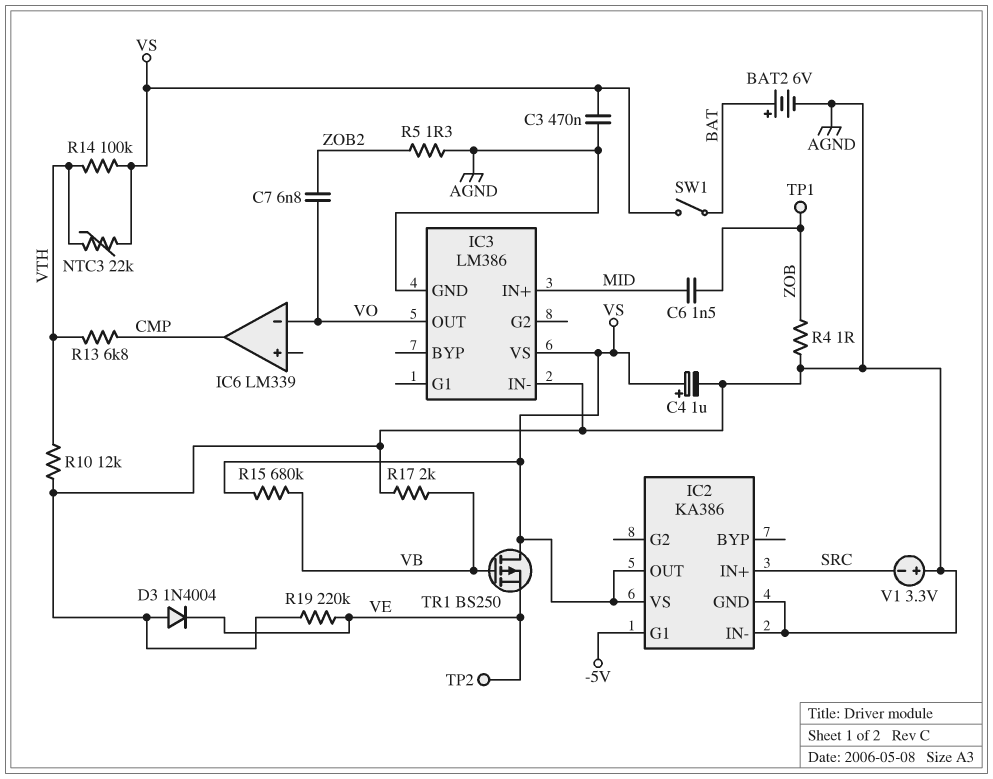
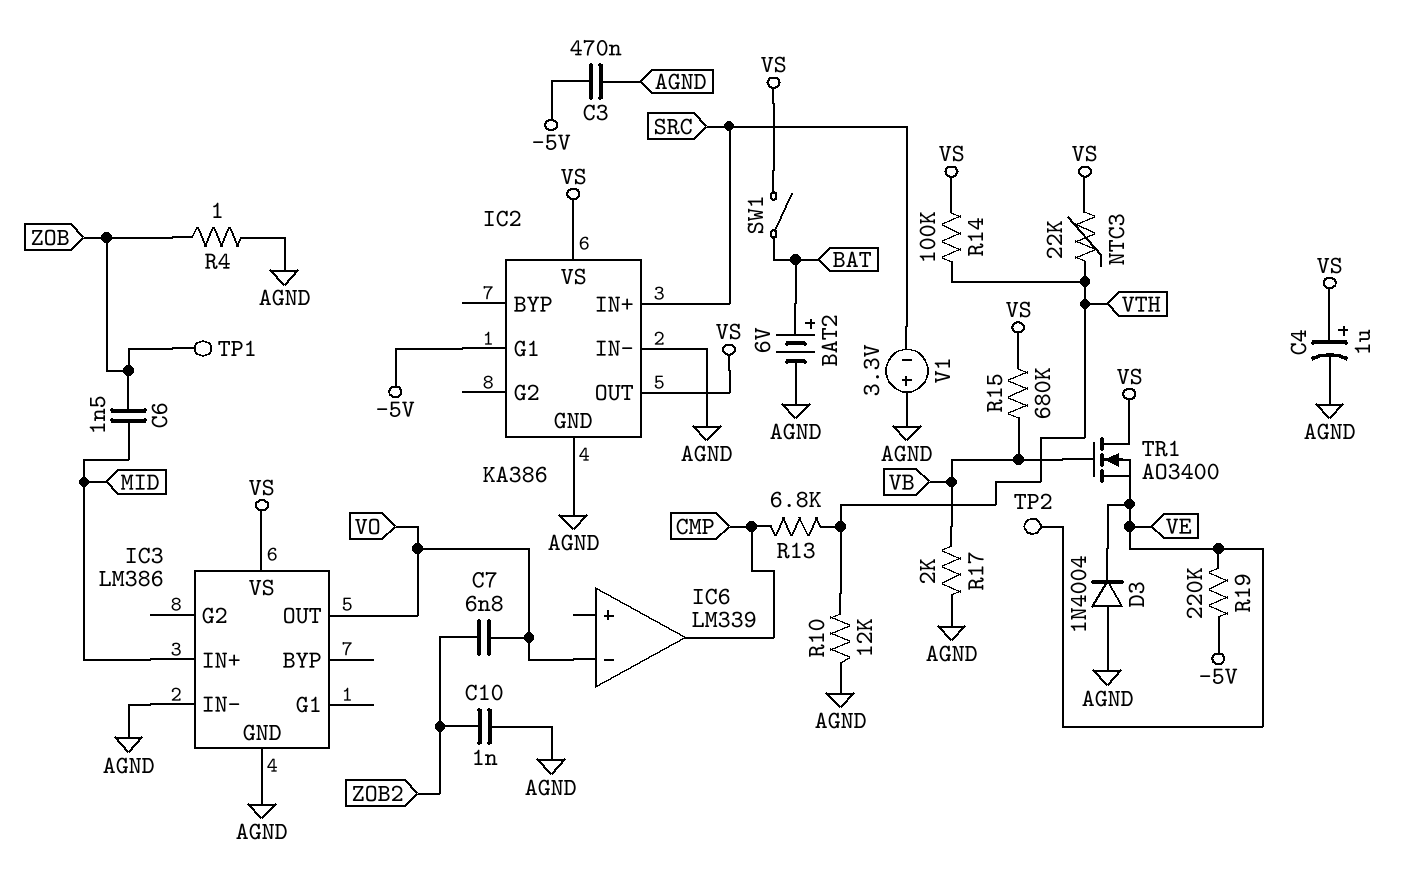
C3: 470nF (AGND, VS) -> 470nF (-5V, AGND)
C10: none -> 1nF (AGND, ZOB2)
R5: 1.3 (AGND, ZOB2) -> none
R19: 220k (AGND, VE) -> 220k (-5V, VE)
TR1: PMOS BS250 (G VB, D VS, S VE) -> NMOS AO3400 (G VB, D VS, S VE)

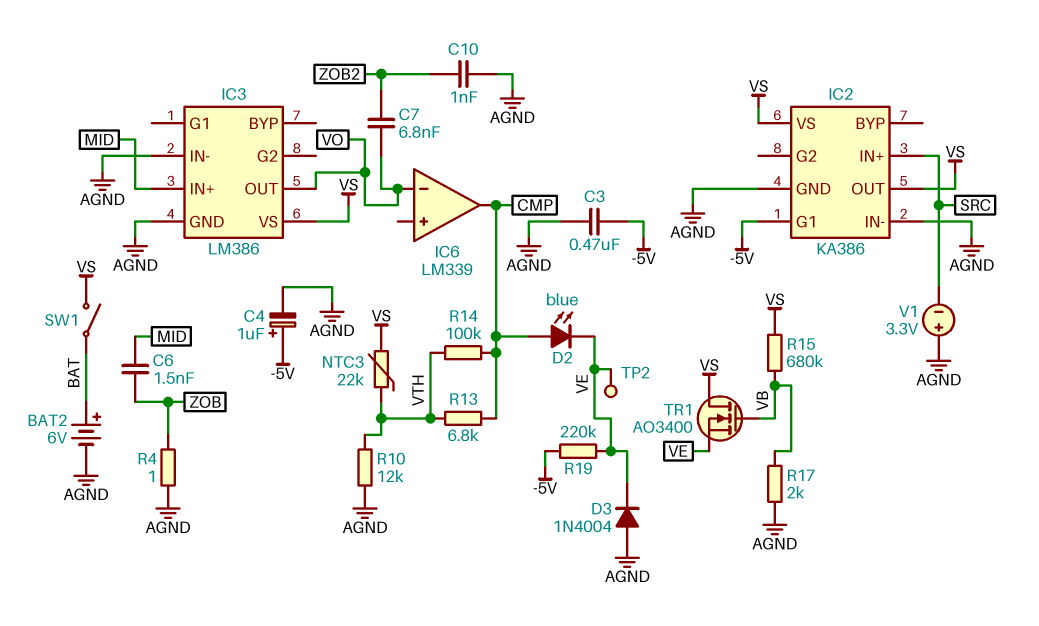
C4: 1uF (plus VS, minus AGND) -> 1uF (plus -5V, minus AGND)
D2: none -> LED blue (A CMP, K VE)
R14: 100k (VS, VTH) -> 100k (CMP, VTH)
TP1: test point (ZOB) -> none

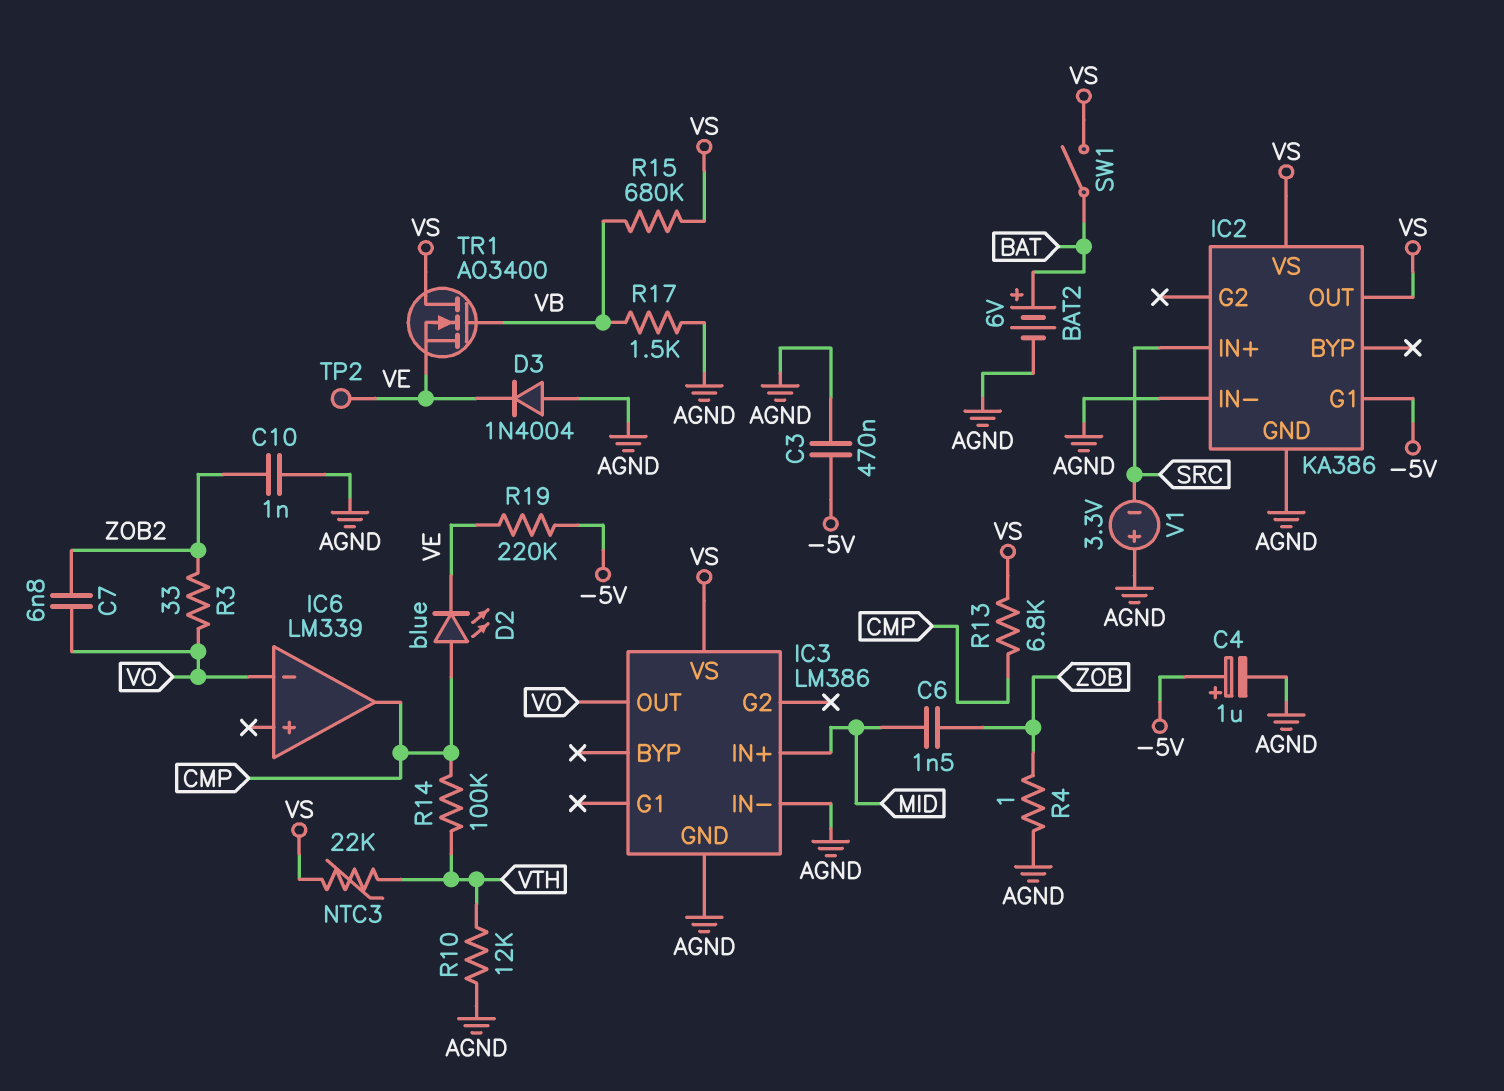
R3: none -> 33 (VO, ZOB2)
R13: 6.8k (CMP, VTH) -> 6.8k (CMP, VS)
R17: 2k (AGND, VB) -> 1.5k (AGND, VB)

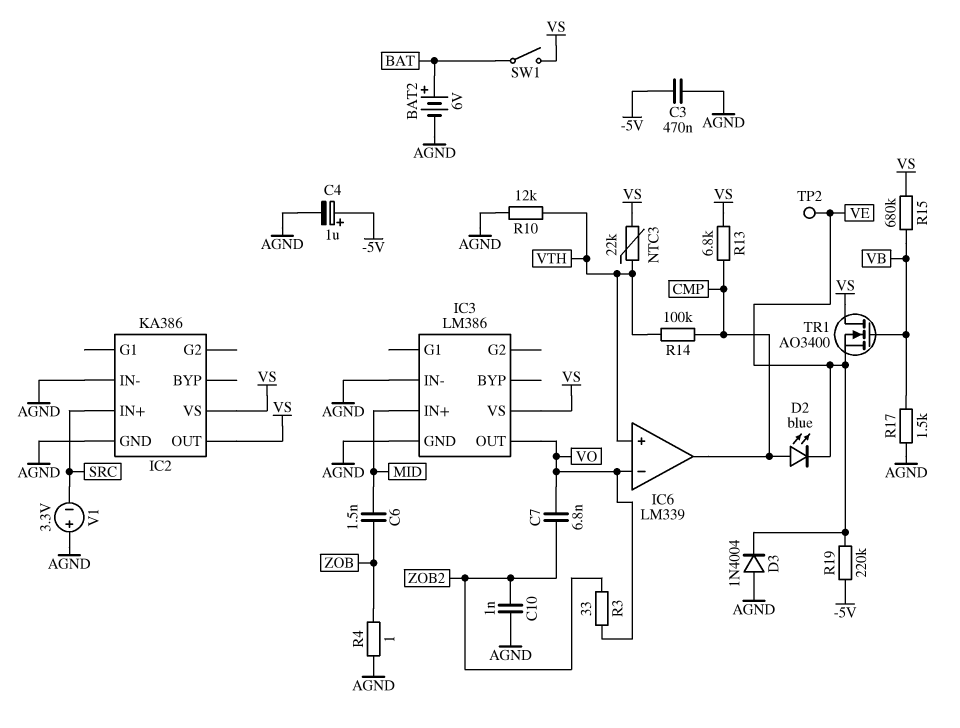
IC2 pin G1: -5V -> none
IC6 pin in+: none -> VTH

